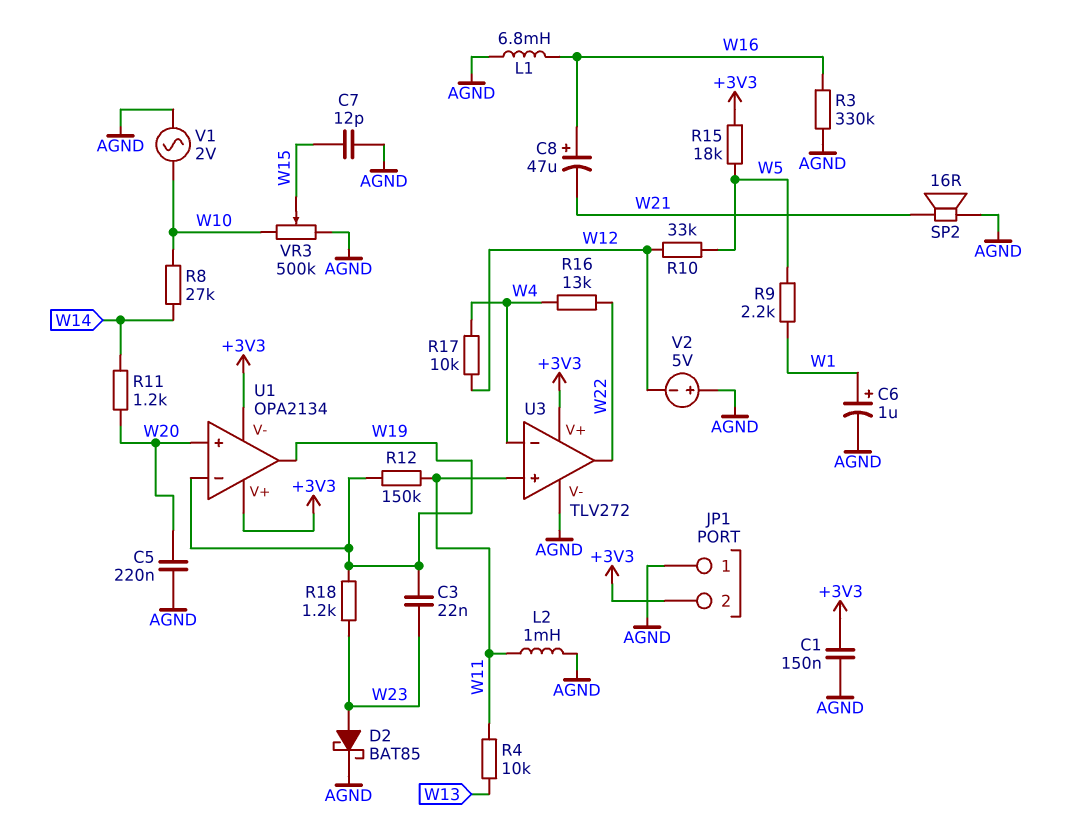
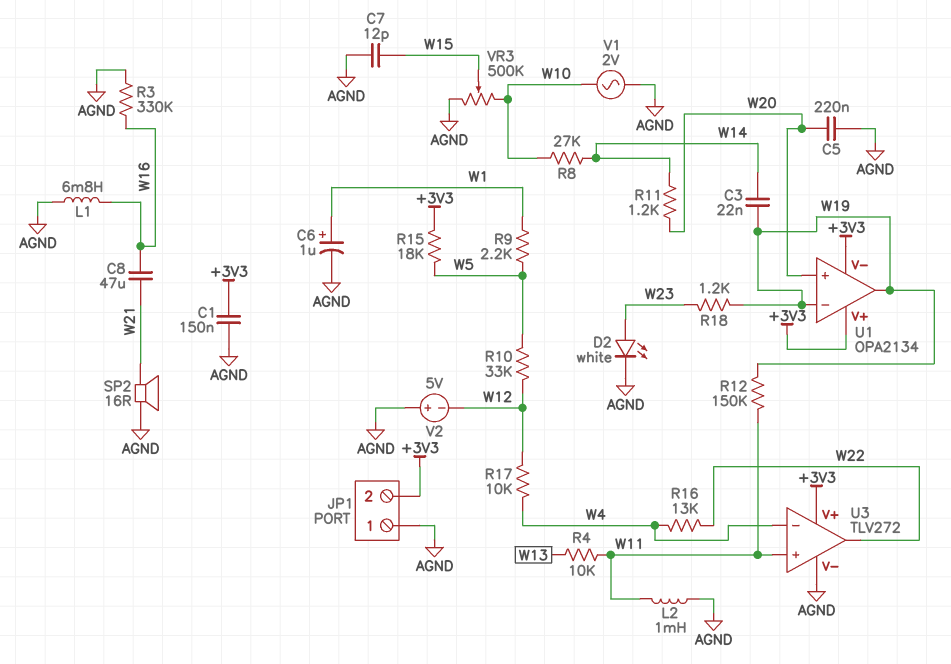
C3: 22nF (W19, W23) -> 22nF (W14, W19)
C8: 47uF (plus W16, minus W21) -> 47uF (W16, W21)
D2: schottky BAT85 (A W23, K AGND) -> LED white (A W23, K AGND)

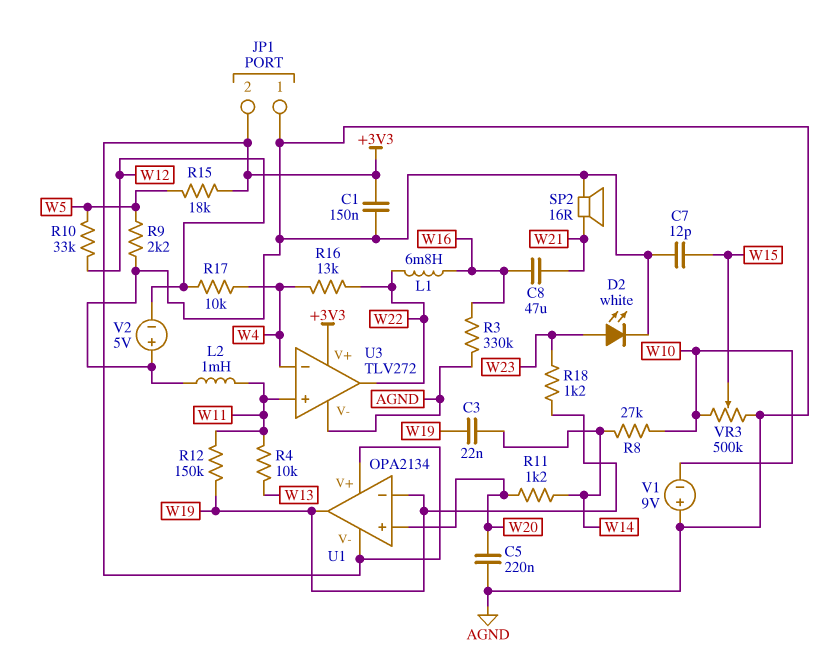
C6: 1uF (plus W1, minus AGND) -> none
L1: 6.8mH (AGND, W16) -> 6.8mH (W16, W22)
R9: 2.2k (W1, W5) -> 2.2k (AGND, W5)
V1: AC 2V (AGND, W10) -> 9V (plus AGND, minus W10)

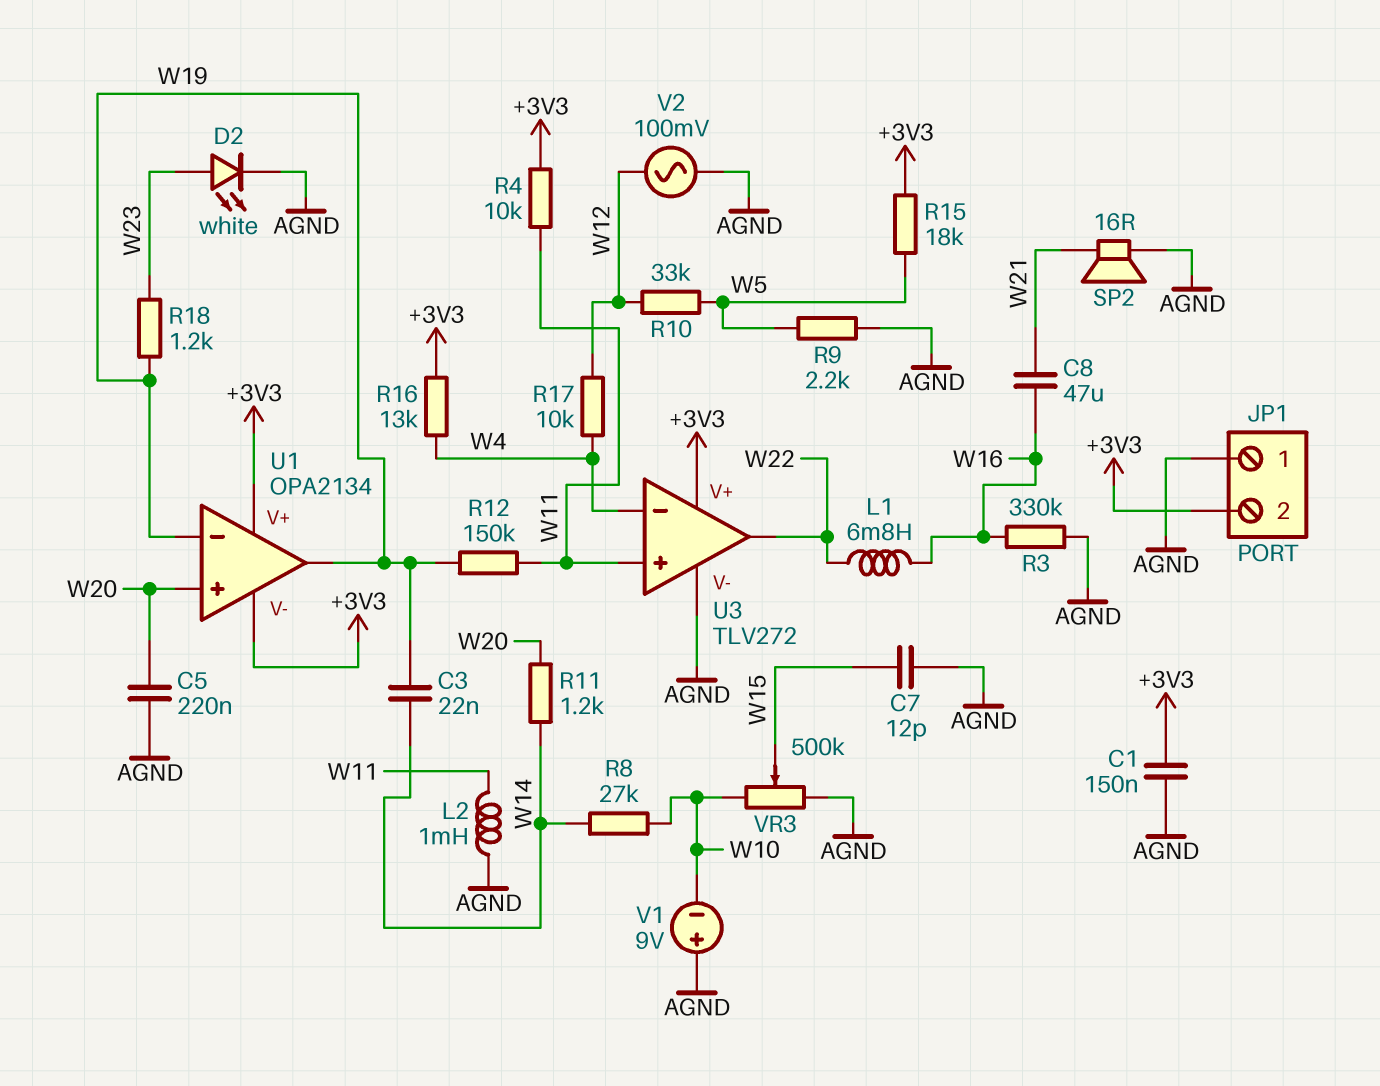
R4: 10k (W11, W13) -> 10k (+3V3, W11)
R16: 13k (W4, W22) -> 13k (+3V3, W4)
V2: 5V (plus AGND, minus W12) -> AC 100mV (AGND, W12)

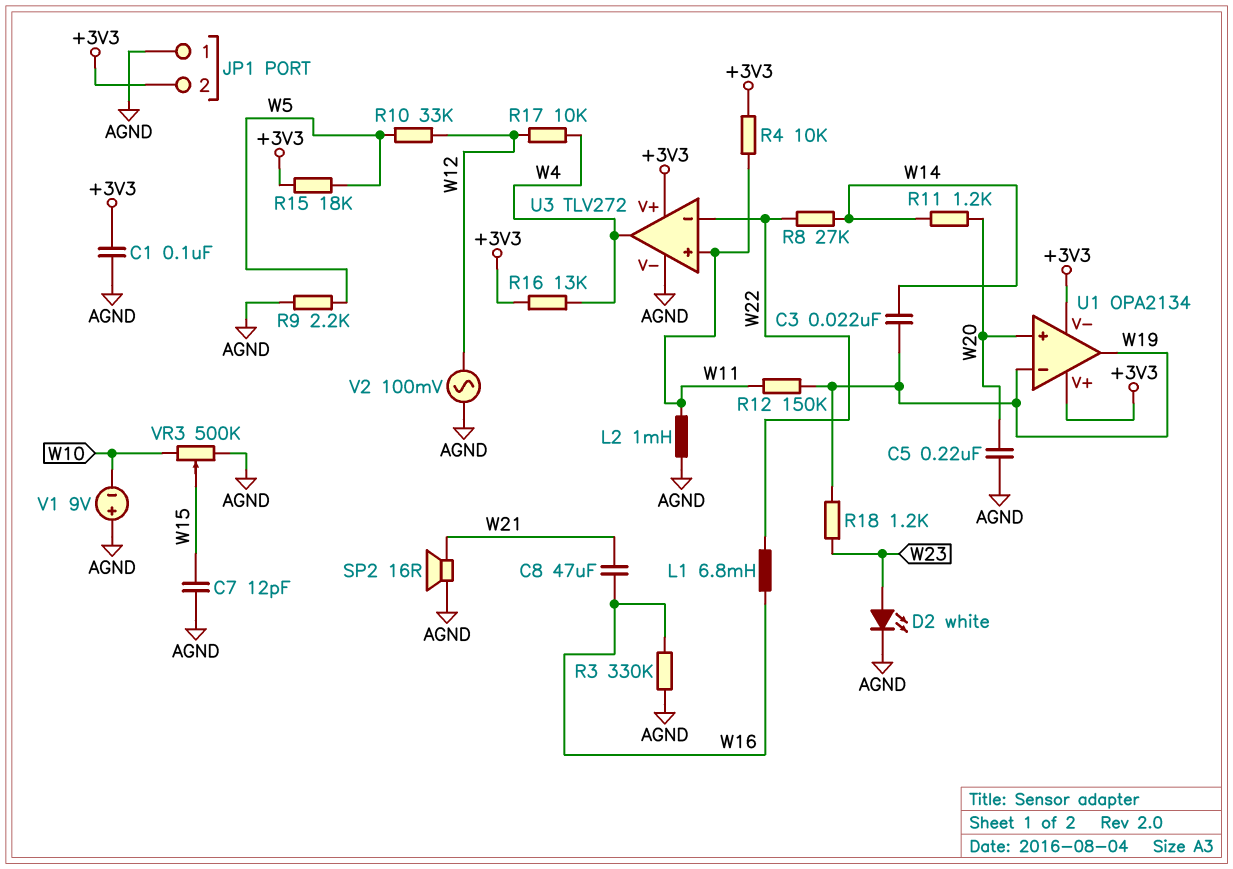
C1: 150nF (+3V3, AGND) -> 100nF (+3V3, AGND)
R8: 27k (W10, W14) -> 27k (W14, W22)
U3 pin in-: W4 -> W22
U3 pin out: W22 -> W4

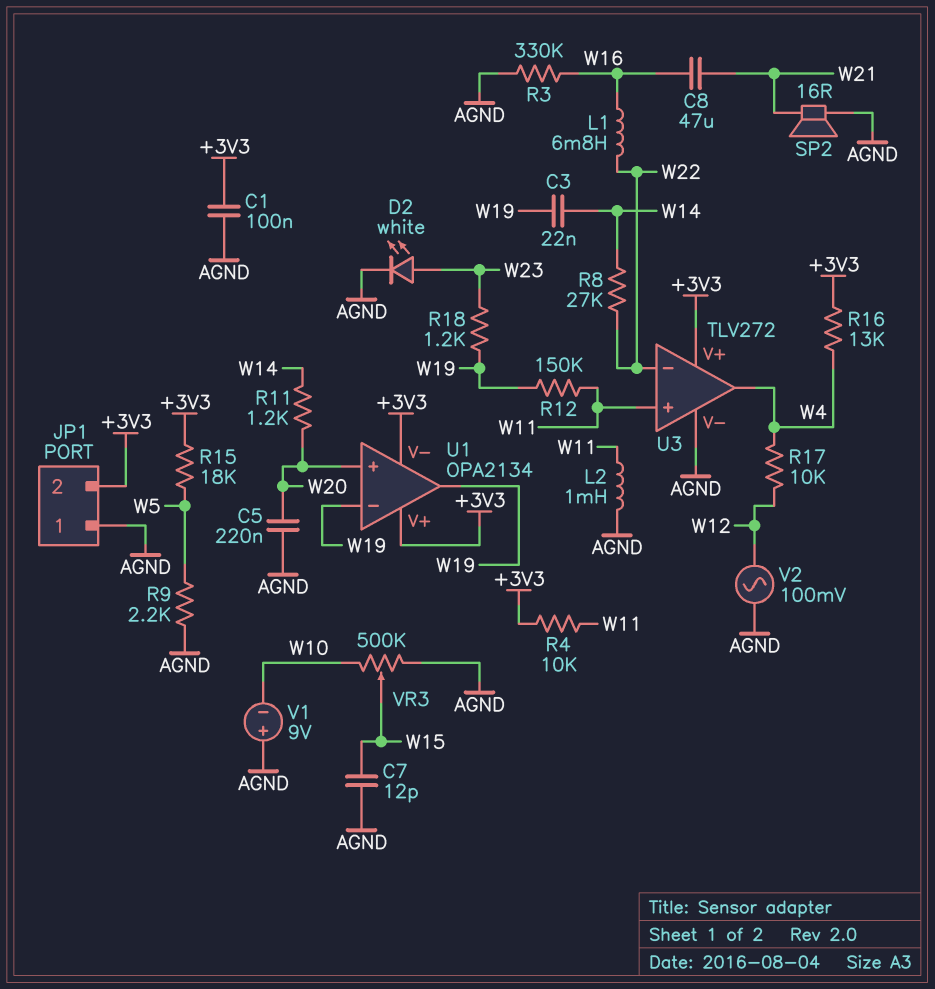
R10: 33k (W5, W12) -> none

